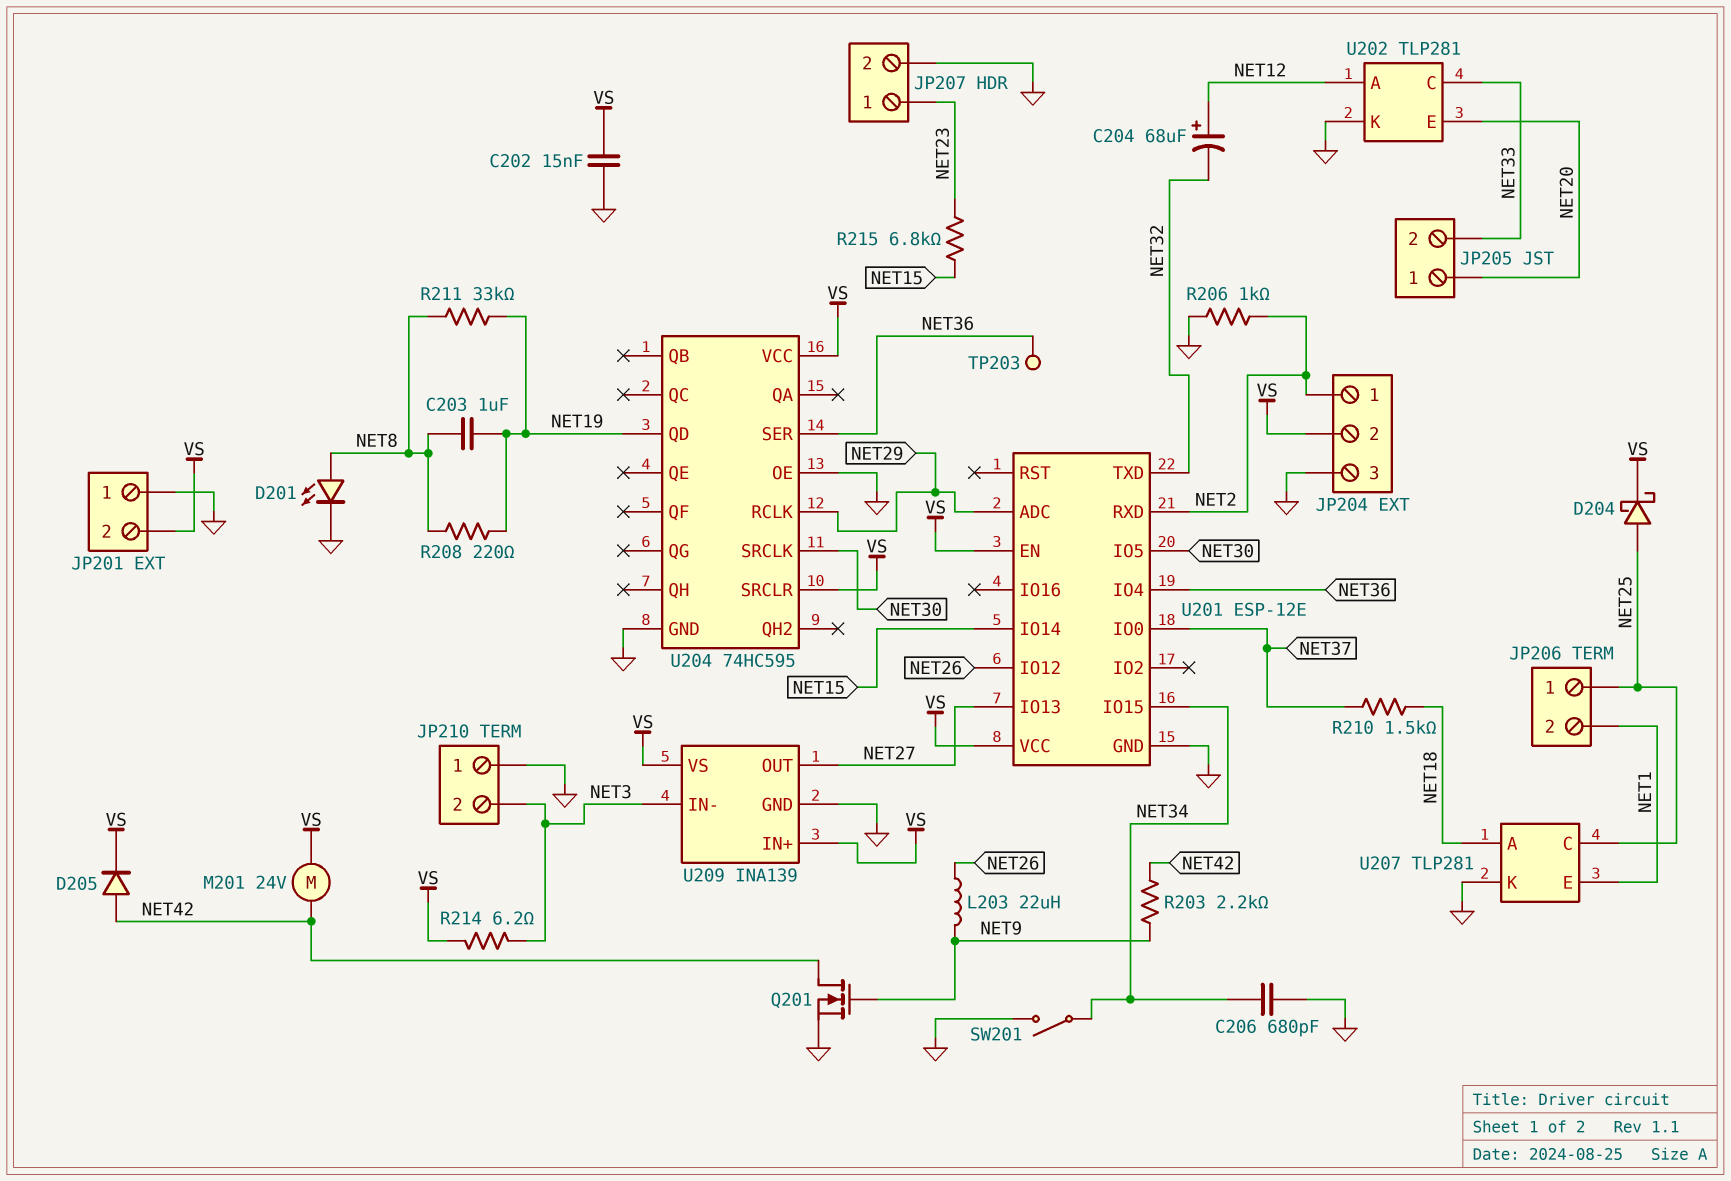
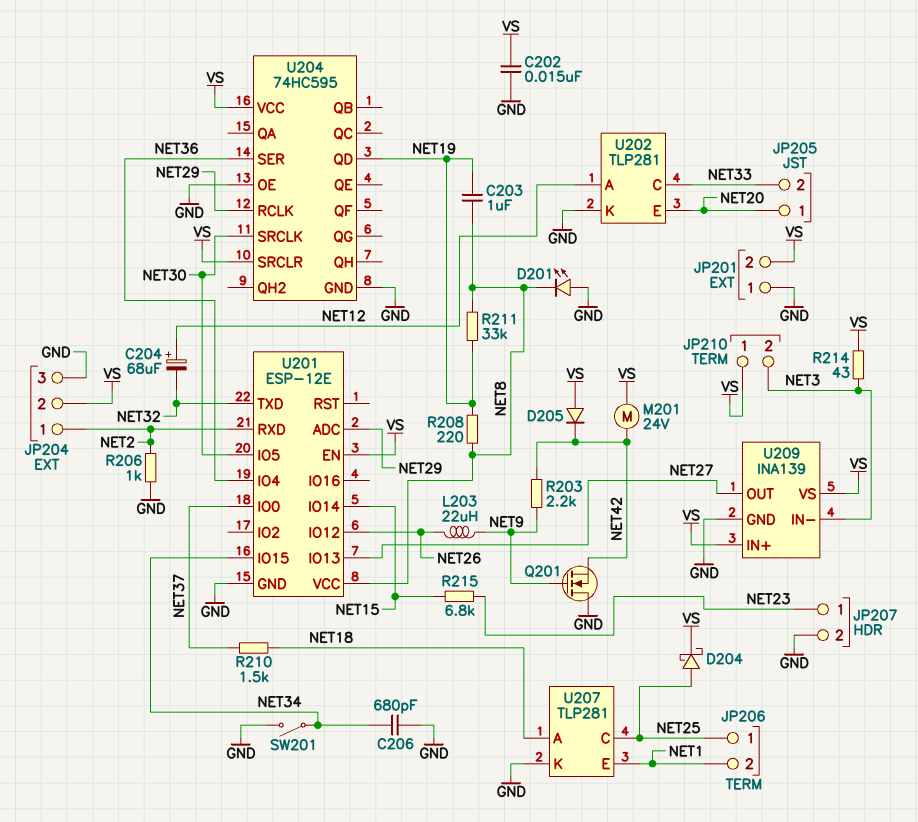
D201: LED (A NET8, K GND) -> LED (A GND, K NET8)
D205: diode (A NET42, K VS) -> diode (A VS, K NET42)
JP210 pin 1: GND -> VS
Q201: NMOS (G NET9, D NET42, S GND) -> NMOS (G NET9, D GND, S NET42)
R214: 6.2 (NET3, VS) -> 43 (NET3, VS)
TP203: test point (NET36) -> none
U201 pin VCC: VS -> NET8

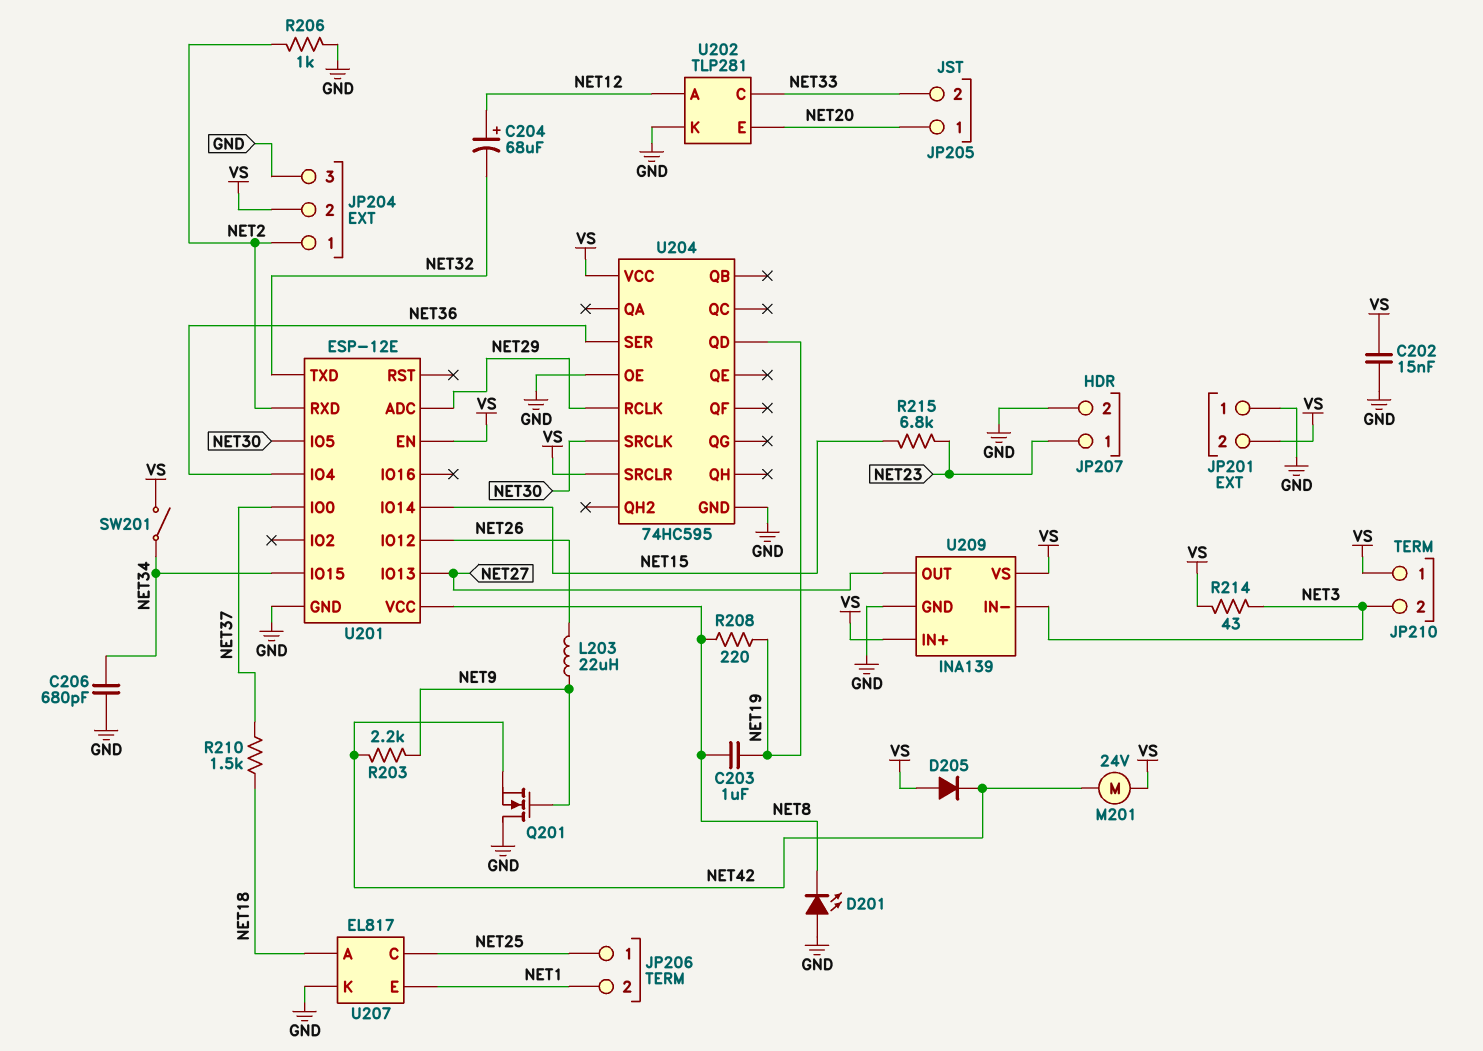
D204: schottky (A NET25, K VS) -> none
R211: 33k (NET8, NET19) -> none
SW201: switch (GND, NET34) -> switch (NET34, VS)
U207: TLP281 -> EL817

